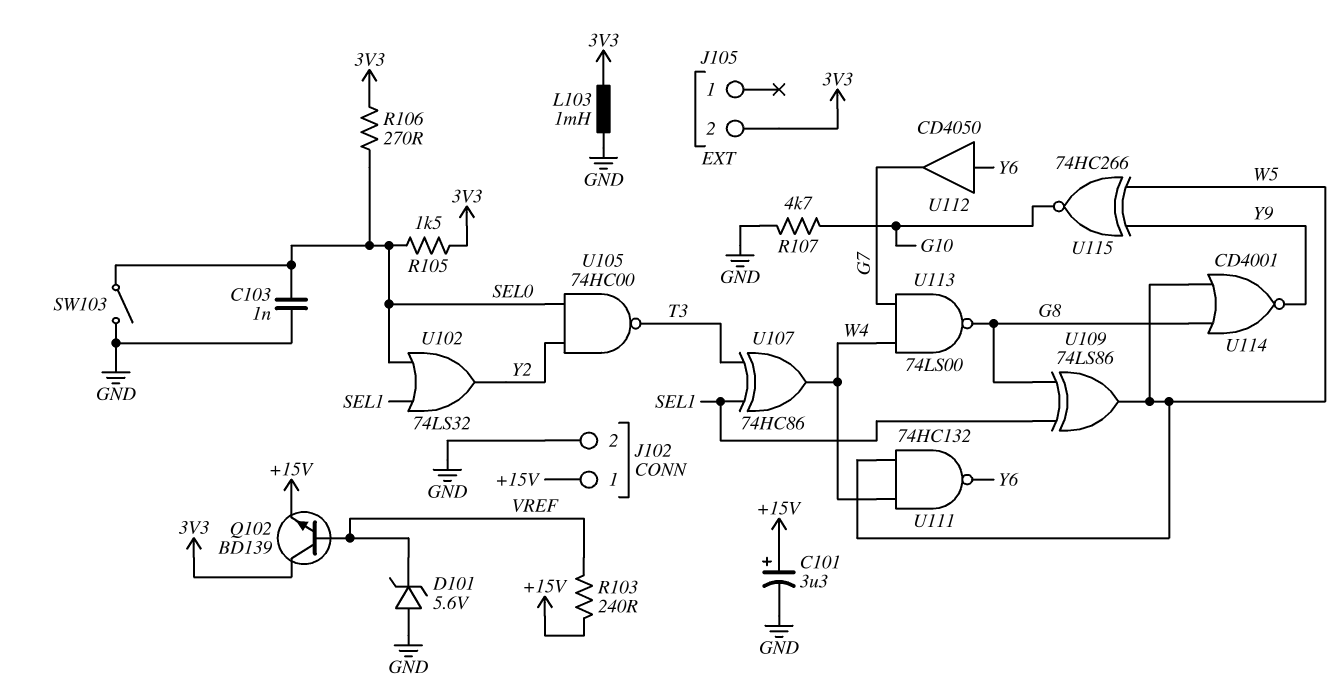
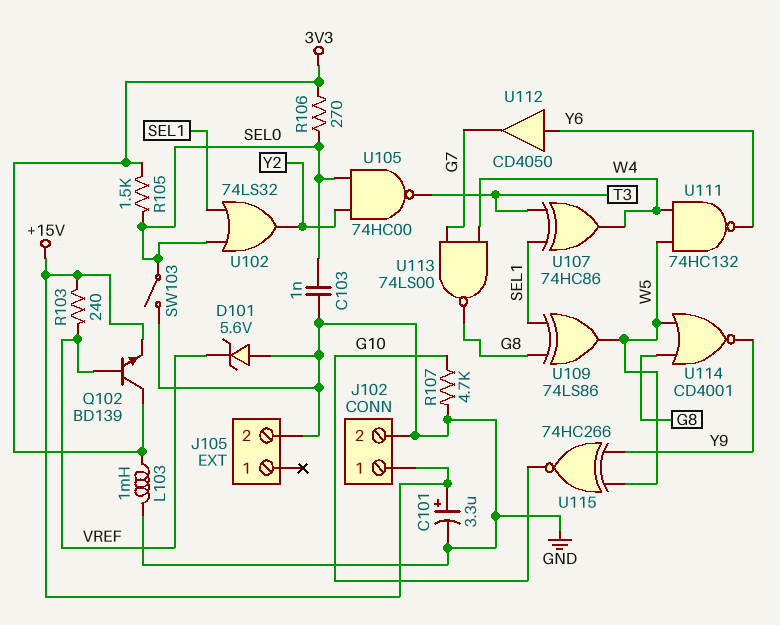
J105 pin 2: 3V3 -> GND

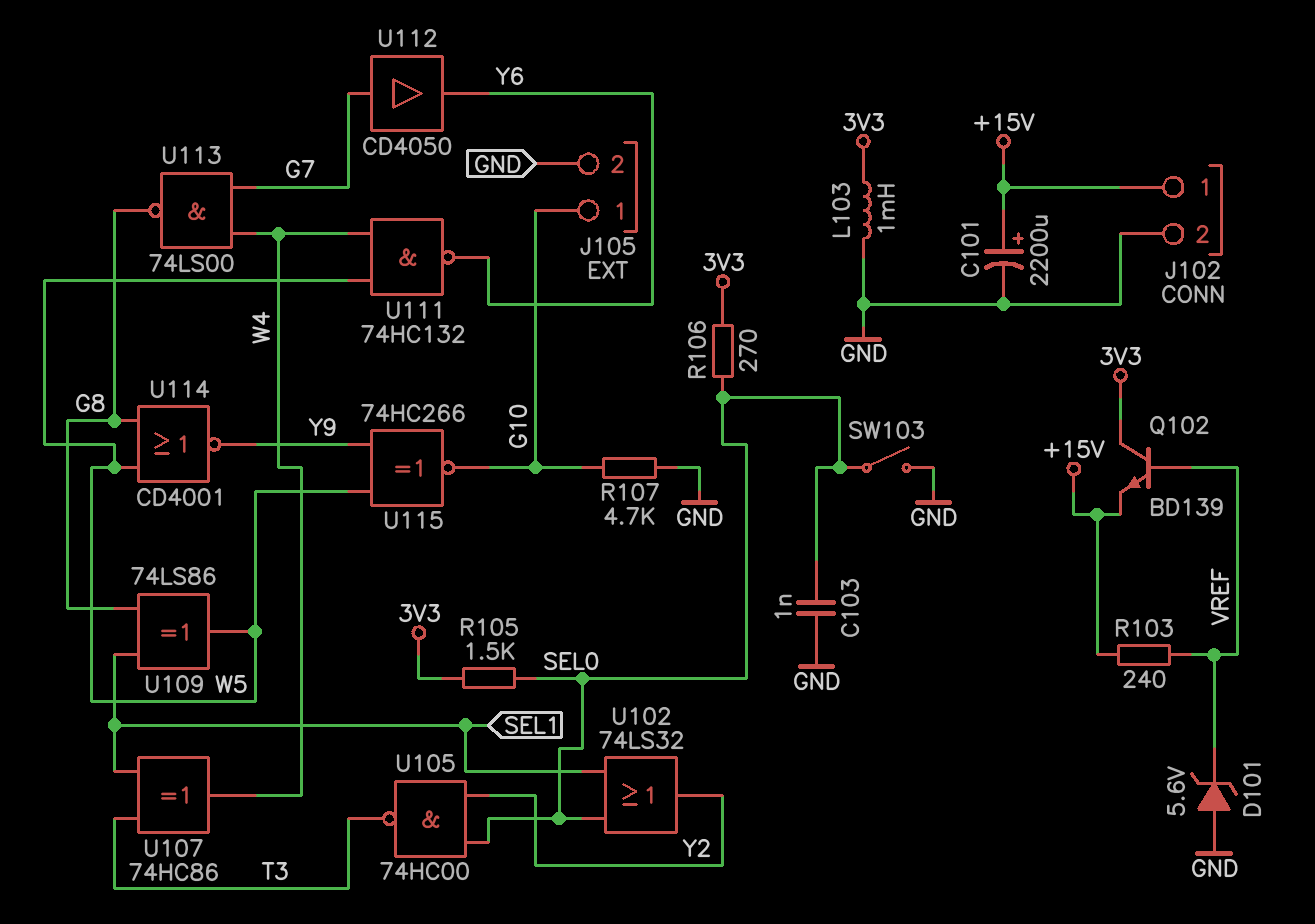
C101: 3.3uF (plus +15V, minus GND) -> 2200uF (plus +15V, minus GND)
J105 pin 1: none -> G10
U112: buffer CD4050 (in Y6, out G7) -> buffer CD4050 (in G7, out Y6)

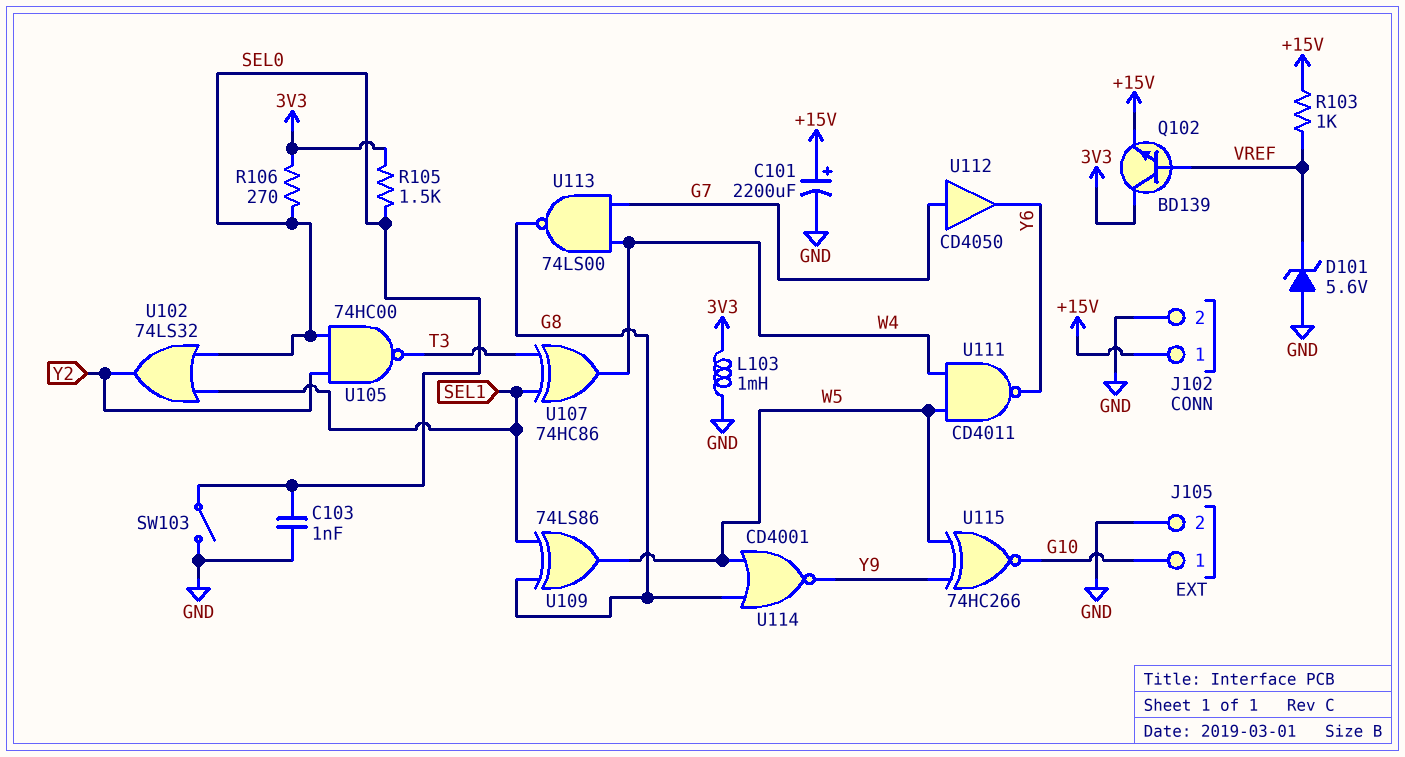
R103: 240 (+15V, VREF) -> 1k (+15V, VREF)
R107: 4.7k (G10, GND) -> none
U111: NAND 74HC132 (in W4, in W5, out Y6) -> NAND CD4011 (in W4, in W5, out Y6)

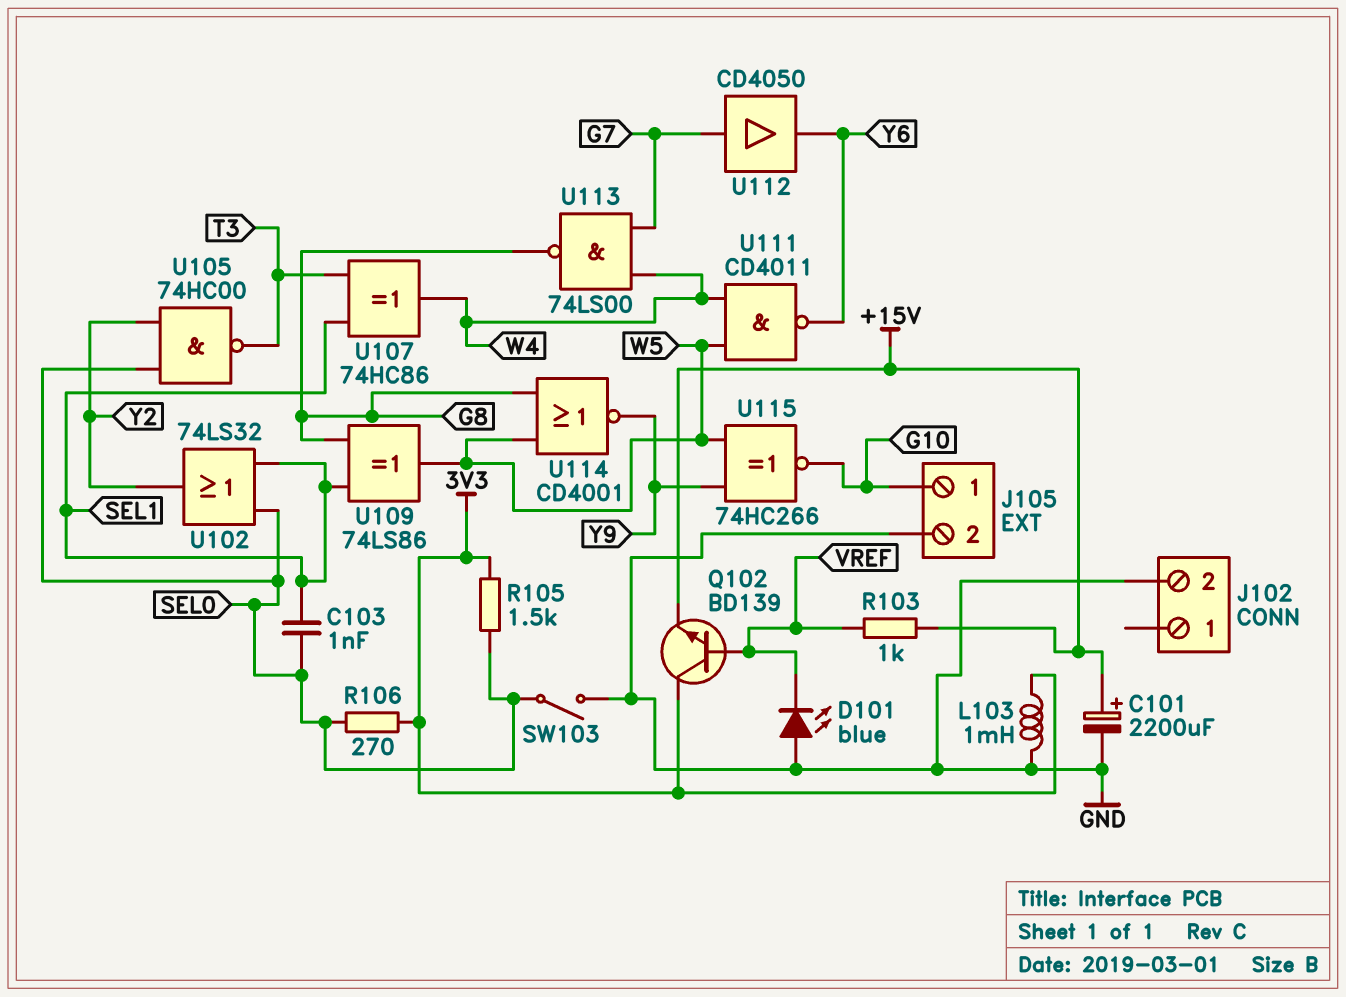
C103: 1nF (GND, SEL0) -> 1nF (SEL0, SEL1)
D101: zener 5.6V (A GND, K VREF) -> LED blue (A GND, K VREF)
J102 pin 1: +15V -> none

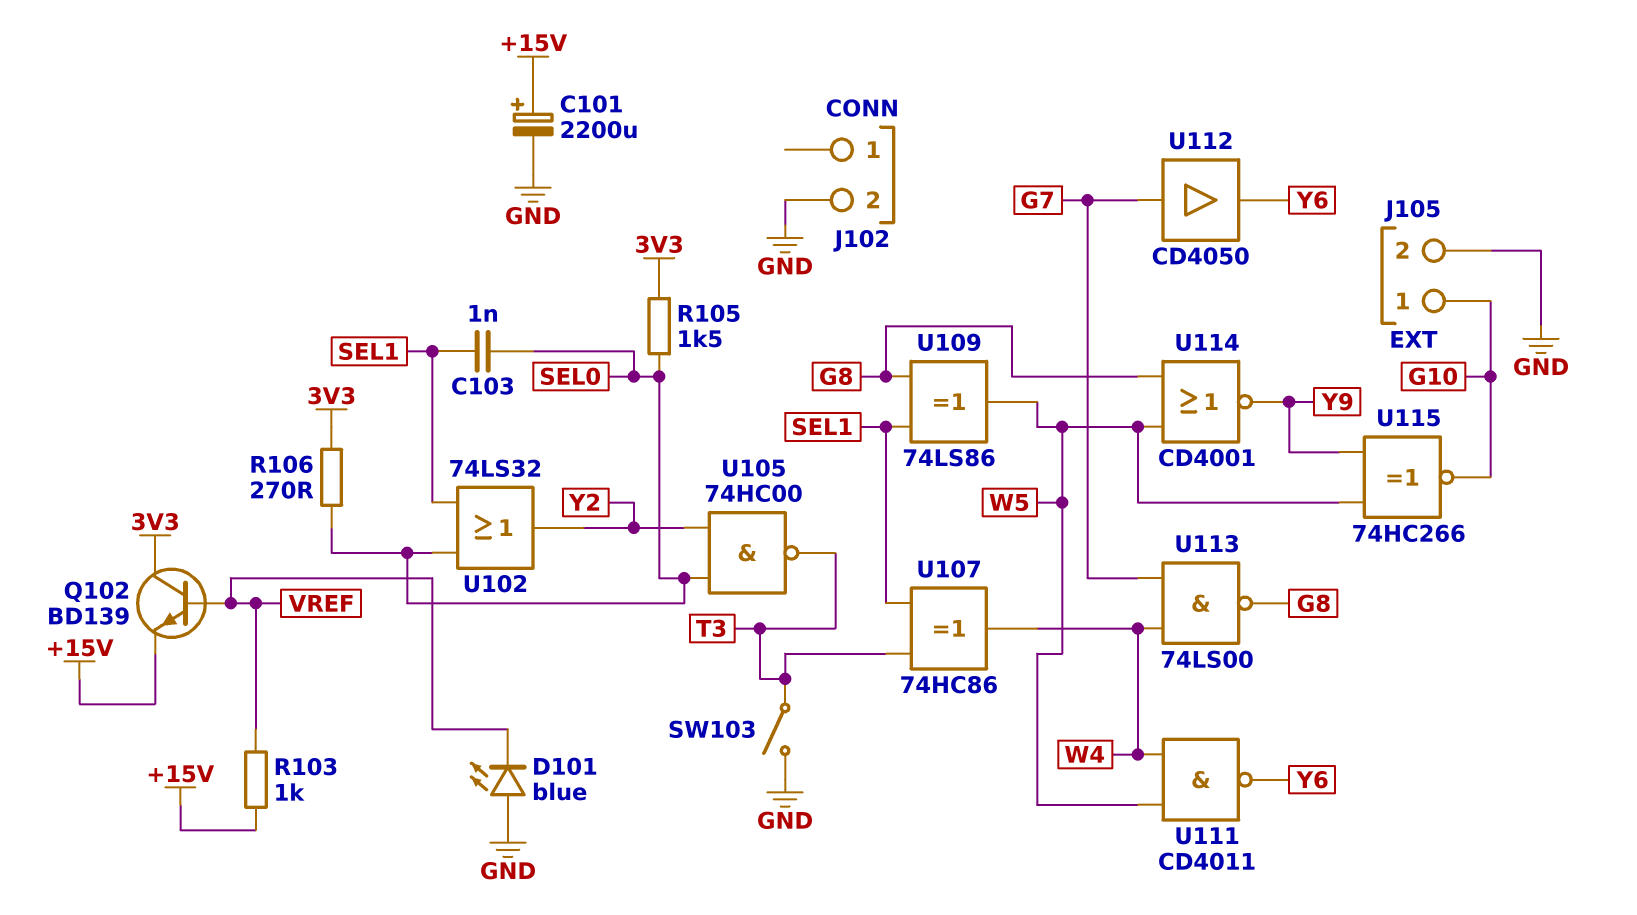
L103: 1mH (3V3, GND) -> none
SW103: switch (GND, SEL0) -> switch (GND, T3)

